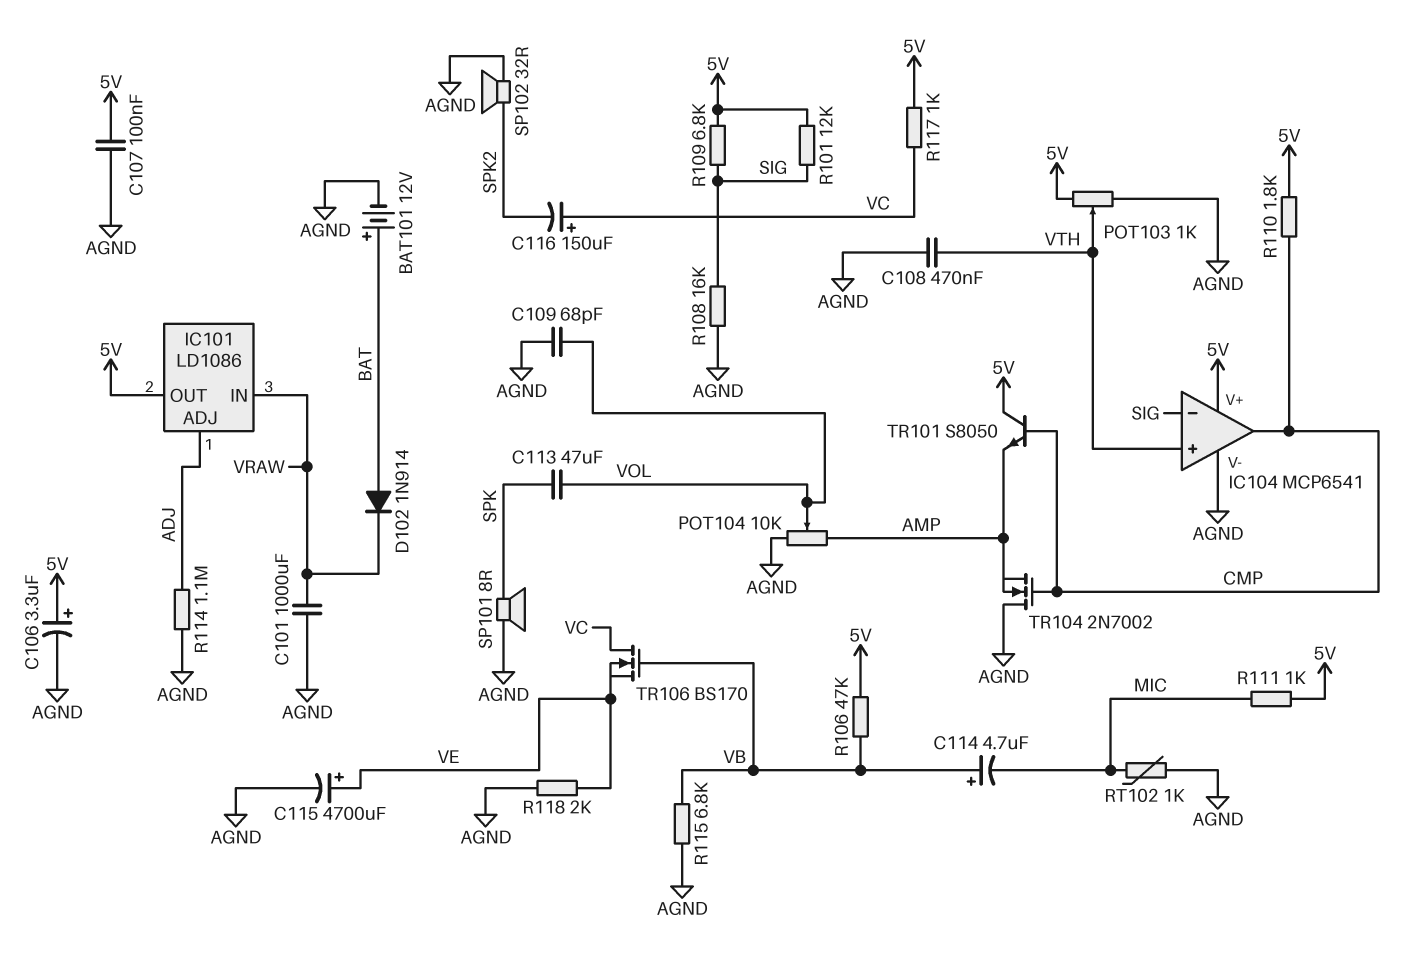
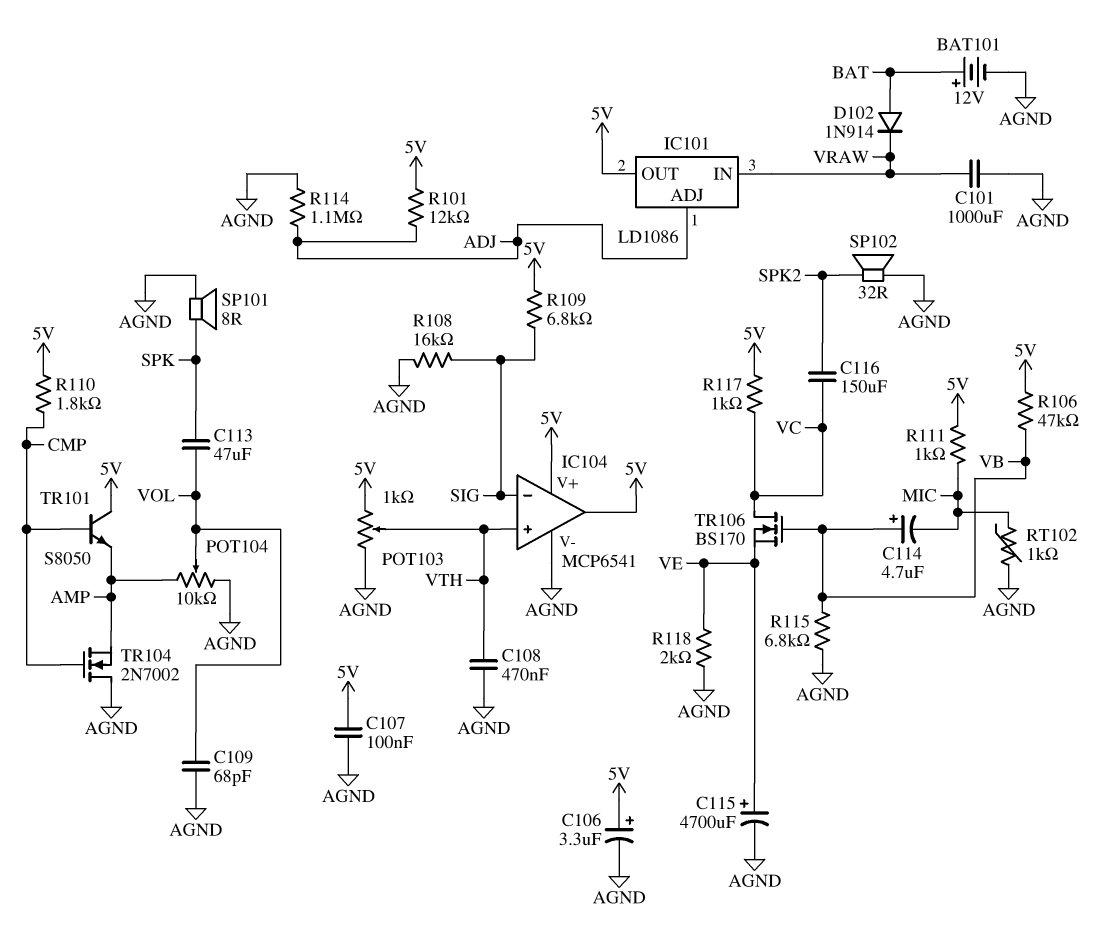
C116: 150uF (plus VC, minus SPK2) -> 150uF (SPK2, VC)
IC104 pin out: CMP -> 5V
R101: 12k (5V, SIG) -> 12k (5V, ADJ)

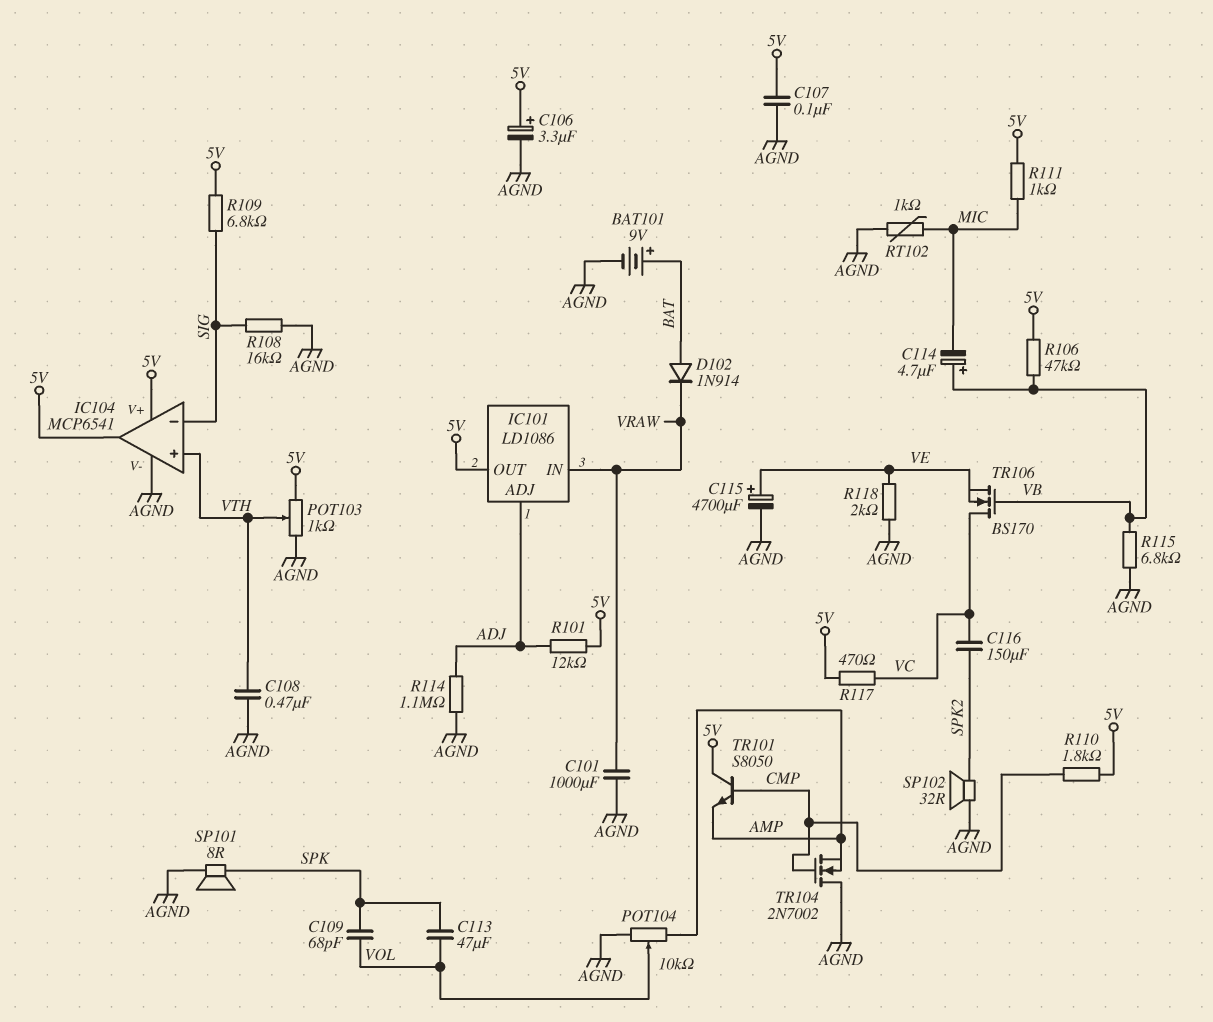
BAT101: 12V (plus BAT, minus AGND) -> 9V (plus BAT, minus AGND)
C109: 68pF (AGND, VOL) -> 68pF (SPK, VOL)
R117: 1k (5V, VC) -> 470 (5V, VC)

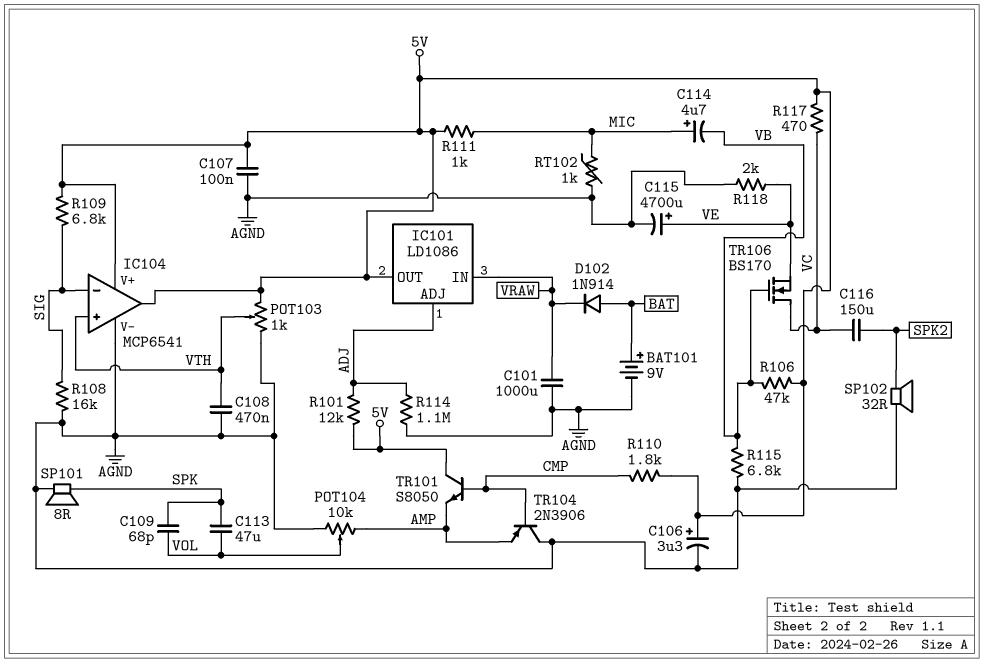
C114: 4.7uF (plus VB, minus MIC) -> 4.7uF (plus MIC, minus VB)
TR104: NMOS 2N7002 (G CMP, D AGND, S AMP) -> PNP 2N3906 (B CMP, C AGND, E AMP)

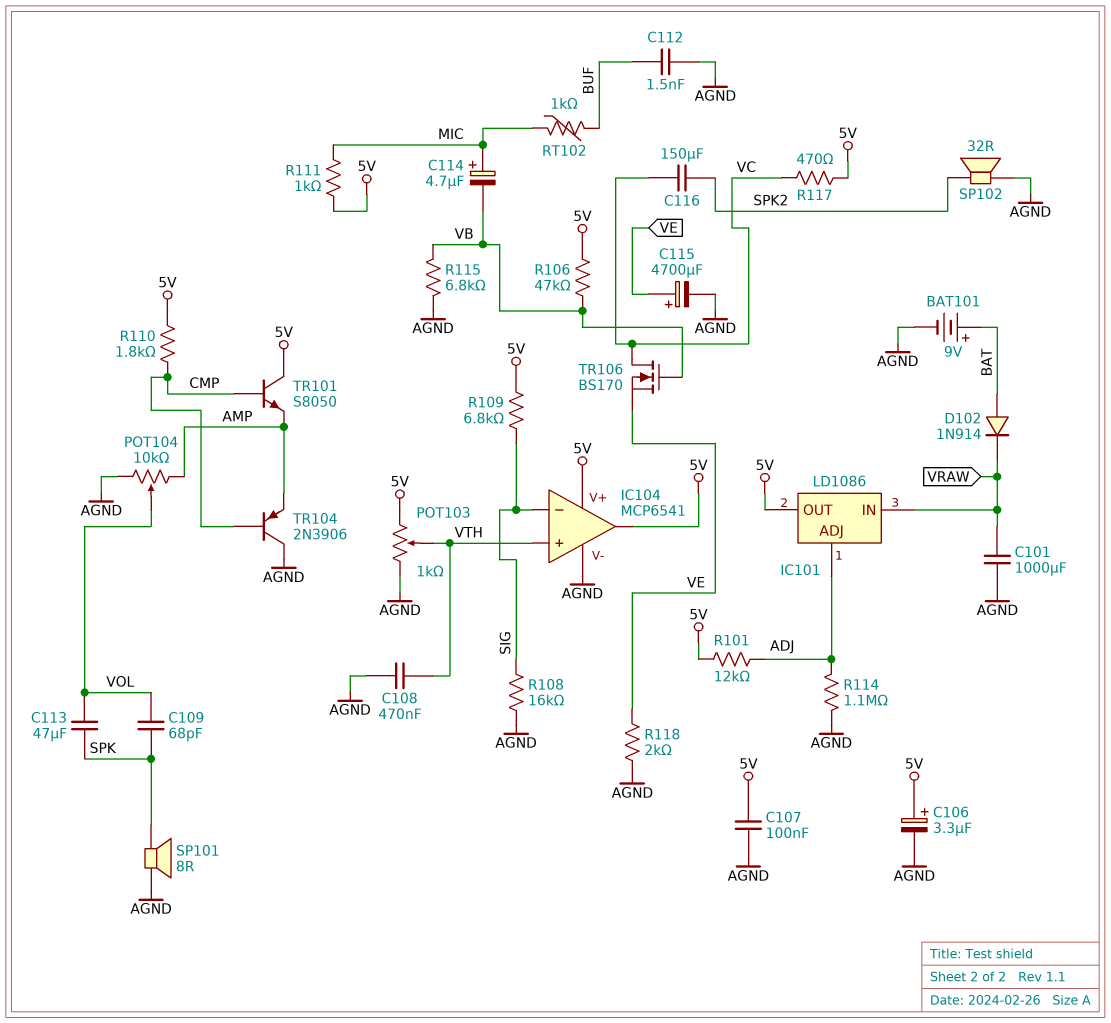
C112: none -> 1.5nF (AGND, BUF)
RT102: 1k (AGND, MIC) -> 1k (BUF, MIC)

